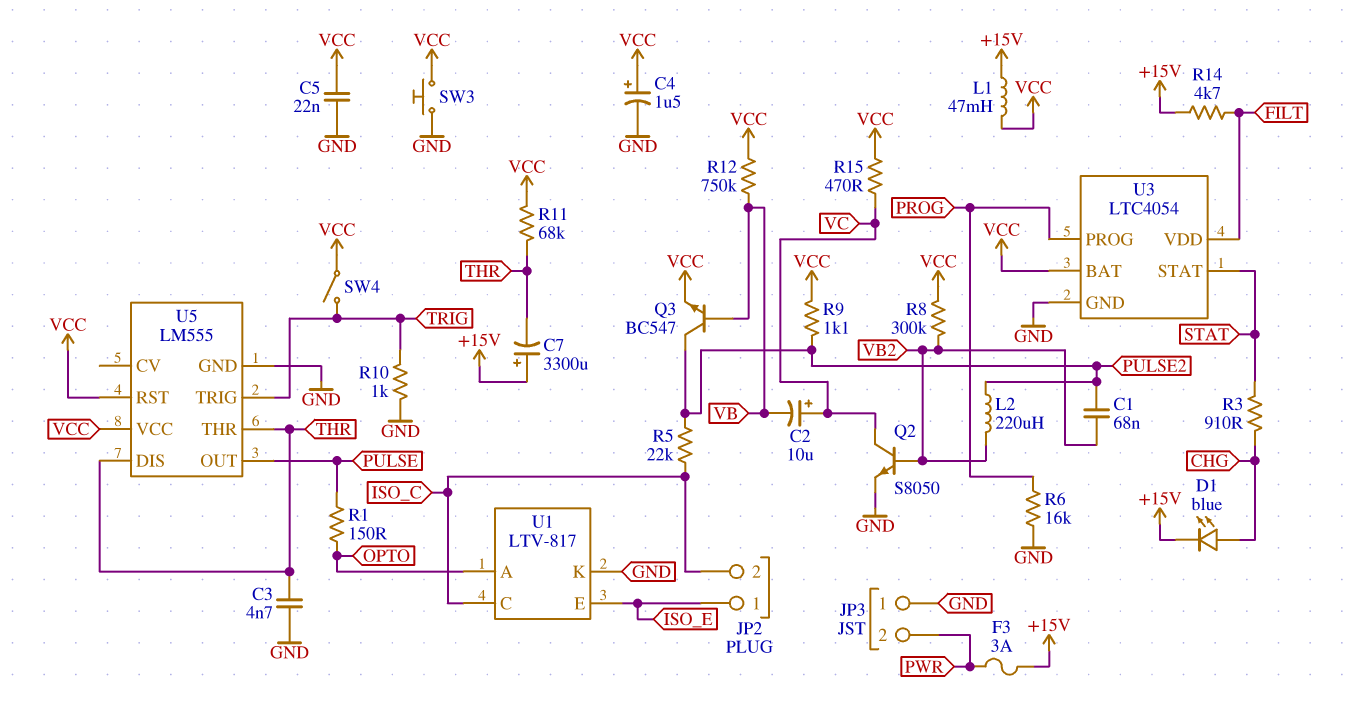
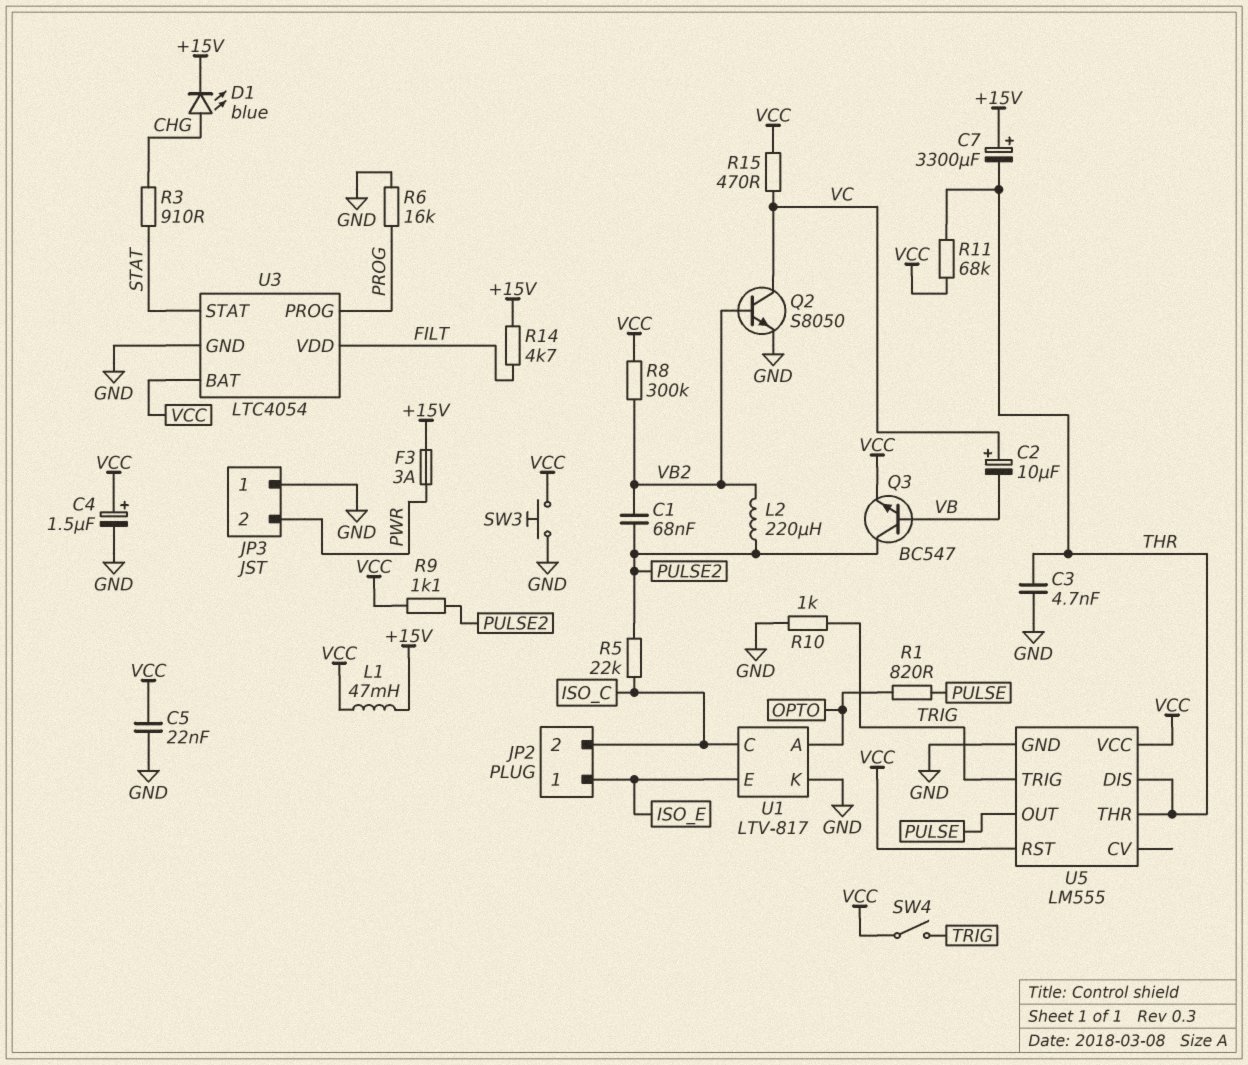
R1: 150 (OPTO, PULSE) -> 820 (OPTO, PULSE)
R12: 750k (VB, VCC) -> none

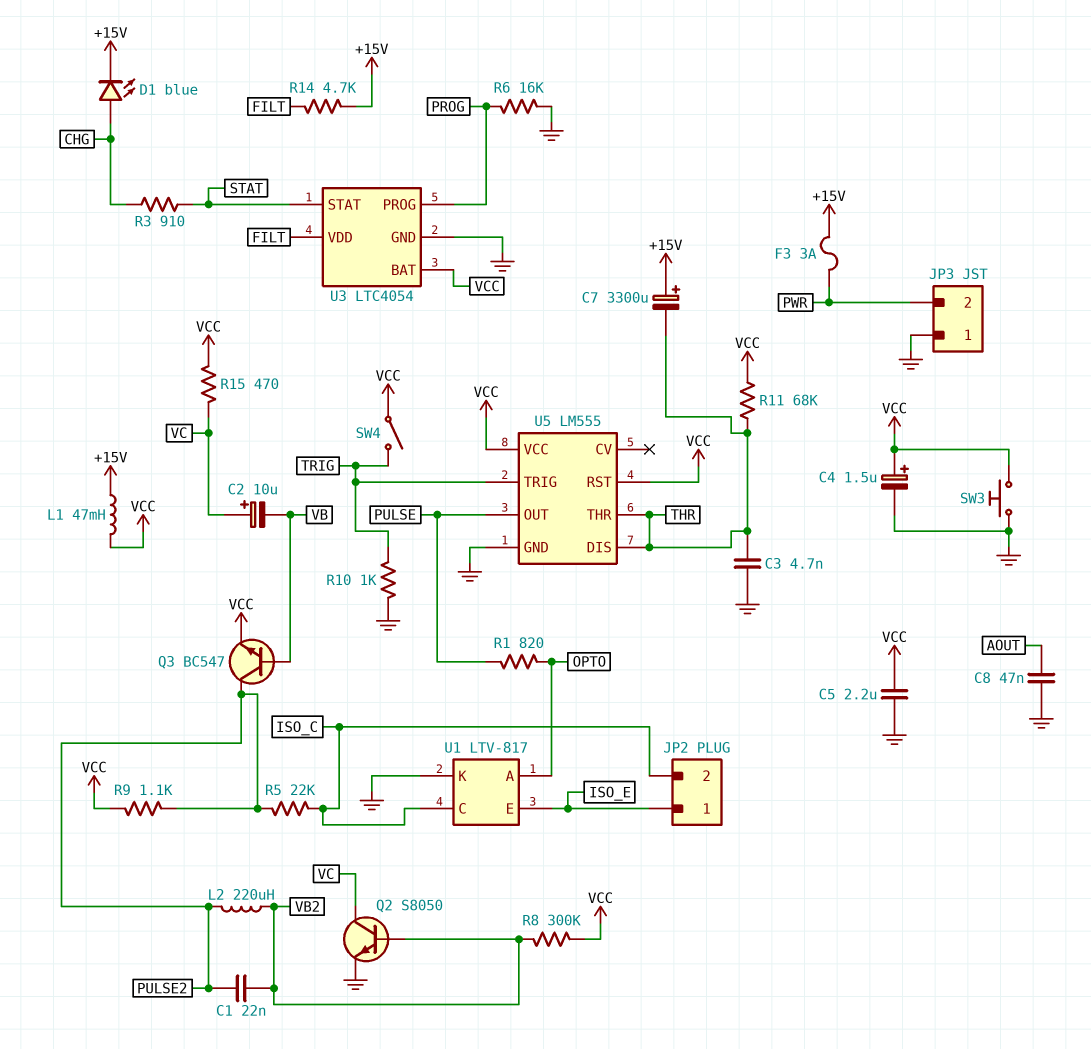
C1: 68nF (PULSE2, VB2) -> 22nF (PULSE2, VB2)
C5: 22nF (GND, VCC) -> 2.2uF (GND, VCC)
C8: none -> 47nF (AOUT, GND)

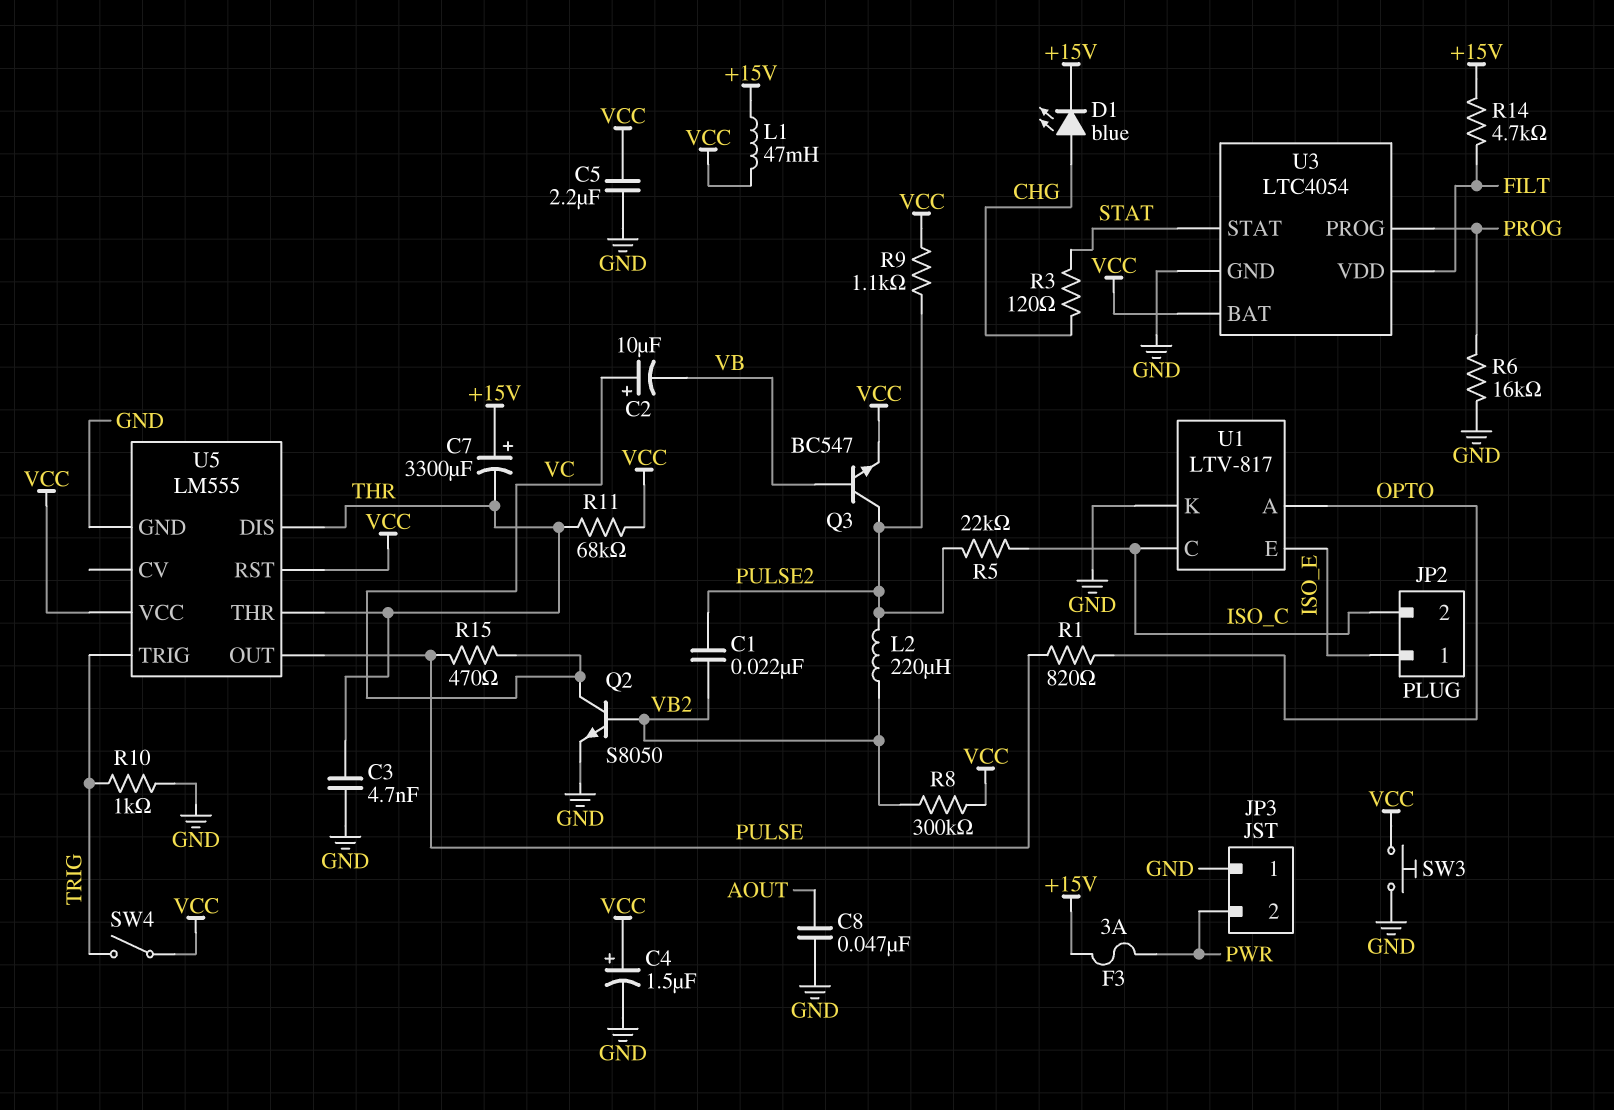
R3: 910 (CHG, STAT) -> 120 (CHG, STAT)
R15: 470 (VC, VCC) -> 470 (PULSE, VC)

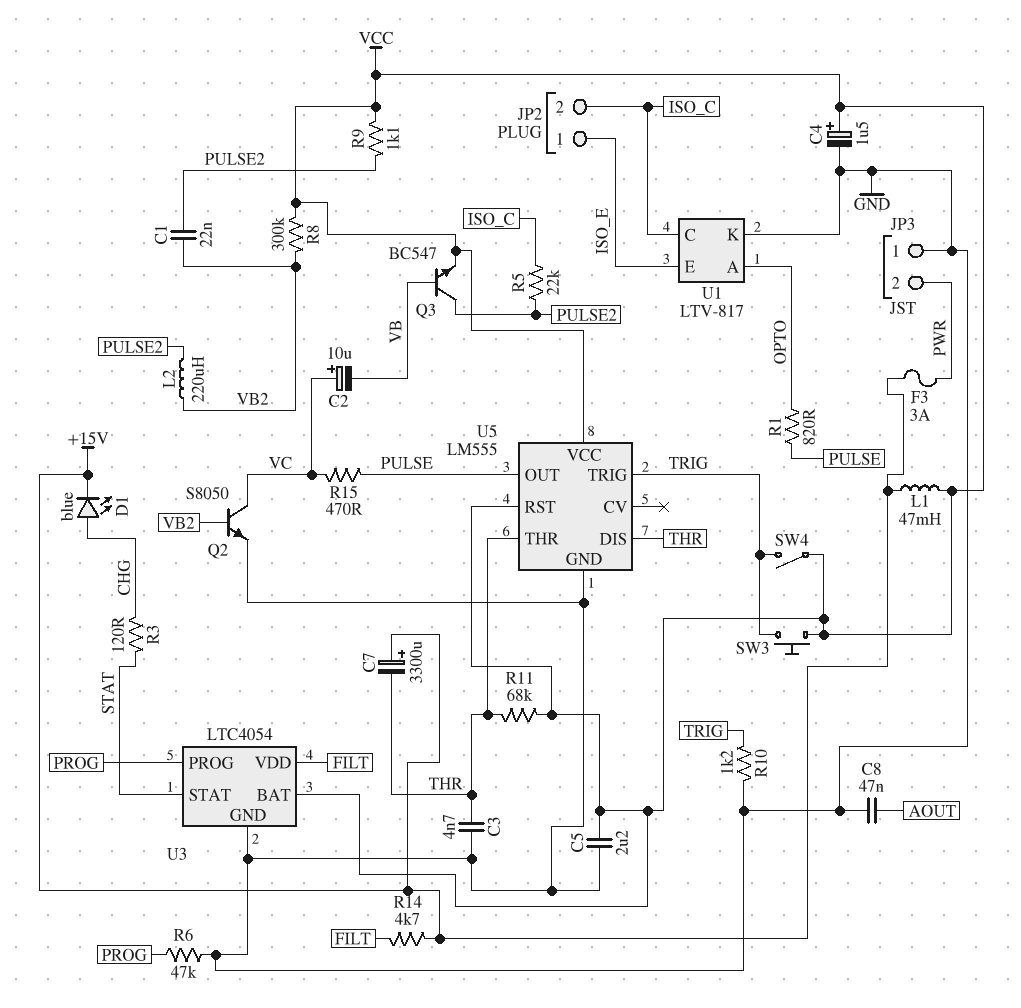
R6: 16k (GND, PROG) -> 47k (GND, PROG)
R10: 1k (GND, TRIG) -> 1.2k (GND, TRIG)
SW3: button (GND, VCC) -> button (TRIG, VCC)

